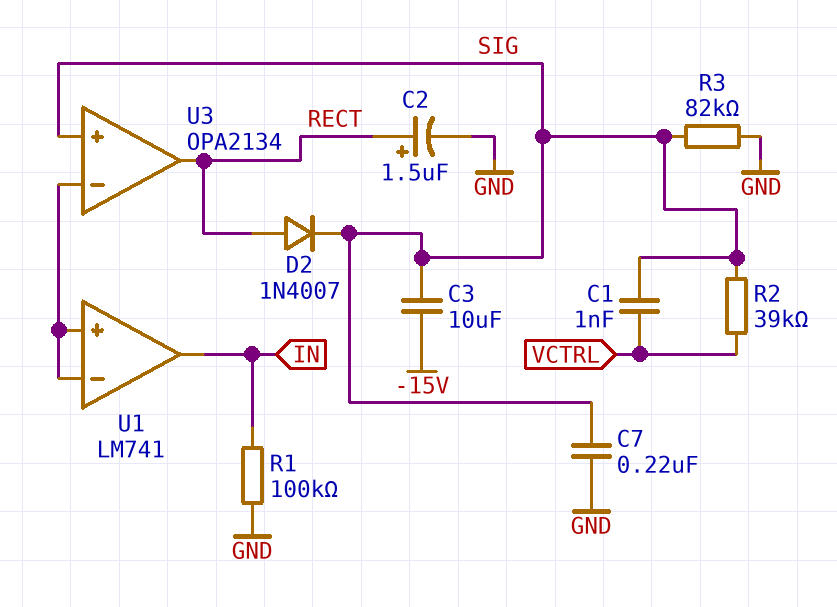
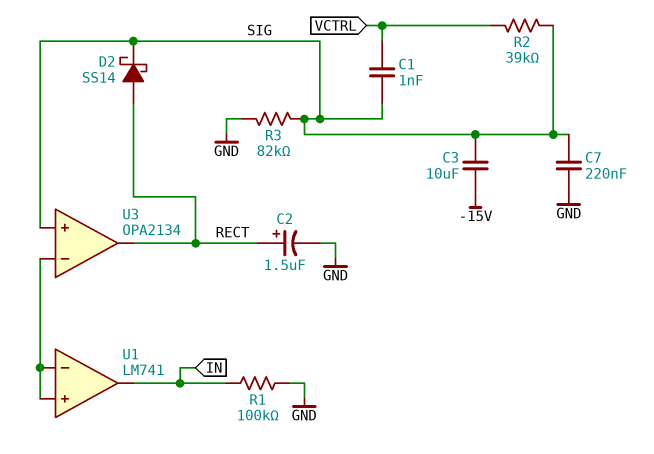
D2: diode 1N4007 (A RECT, K SIG) -> schottky SS14 (A RECT, K SIG)

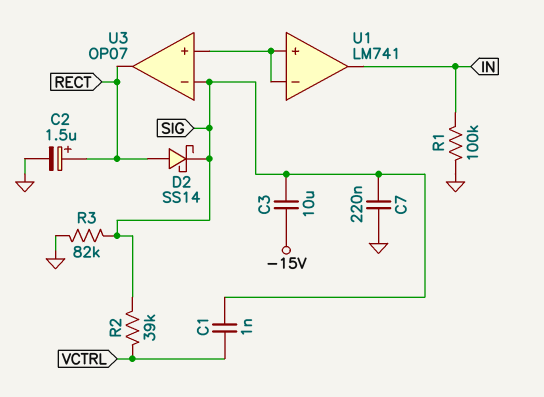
U3: OPA2134 -> OP07
U3 pin in+: SIG -> U1/in+
U3 pin in-: U1/in+ -> SIG

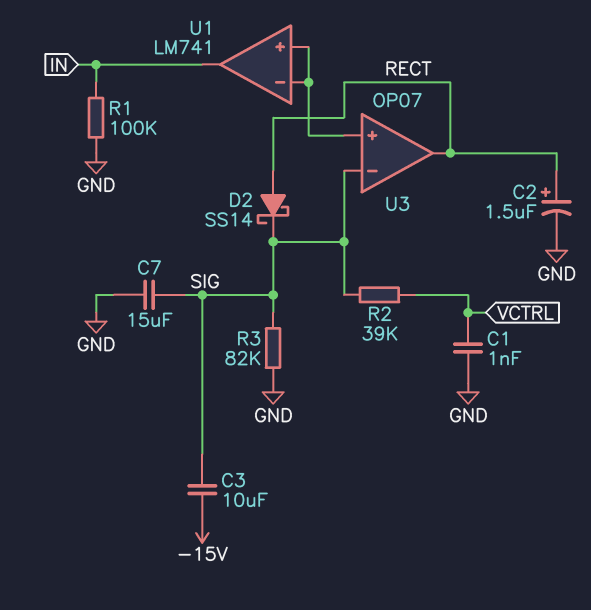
C1: 1nF (SIG, VCTRL) -> 1nF (GND, VCTRL)
C7: 220nF (GND, SIG) -> 15uF (GND, SIG)

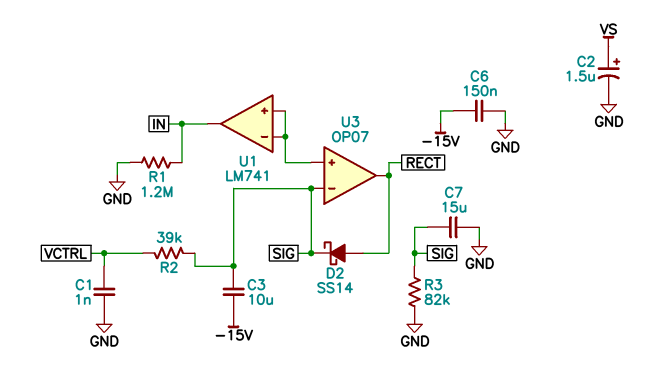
C2: 1.5uF (plus RECT, minus GND) -> 1.5uF (plus VS, minus GND)
C6: none -> 150nF (-15V, GND)
R1: 100k (GND, IN) -> 1.2M (GND, IN)

